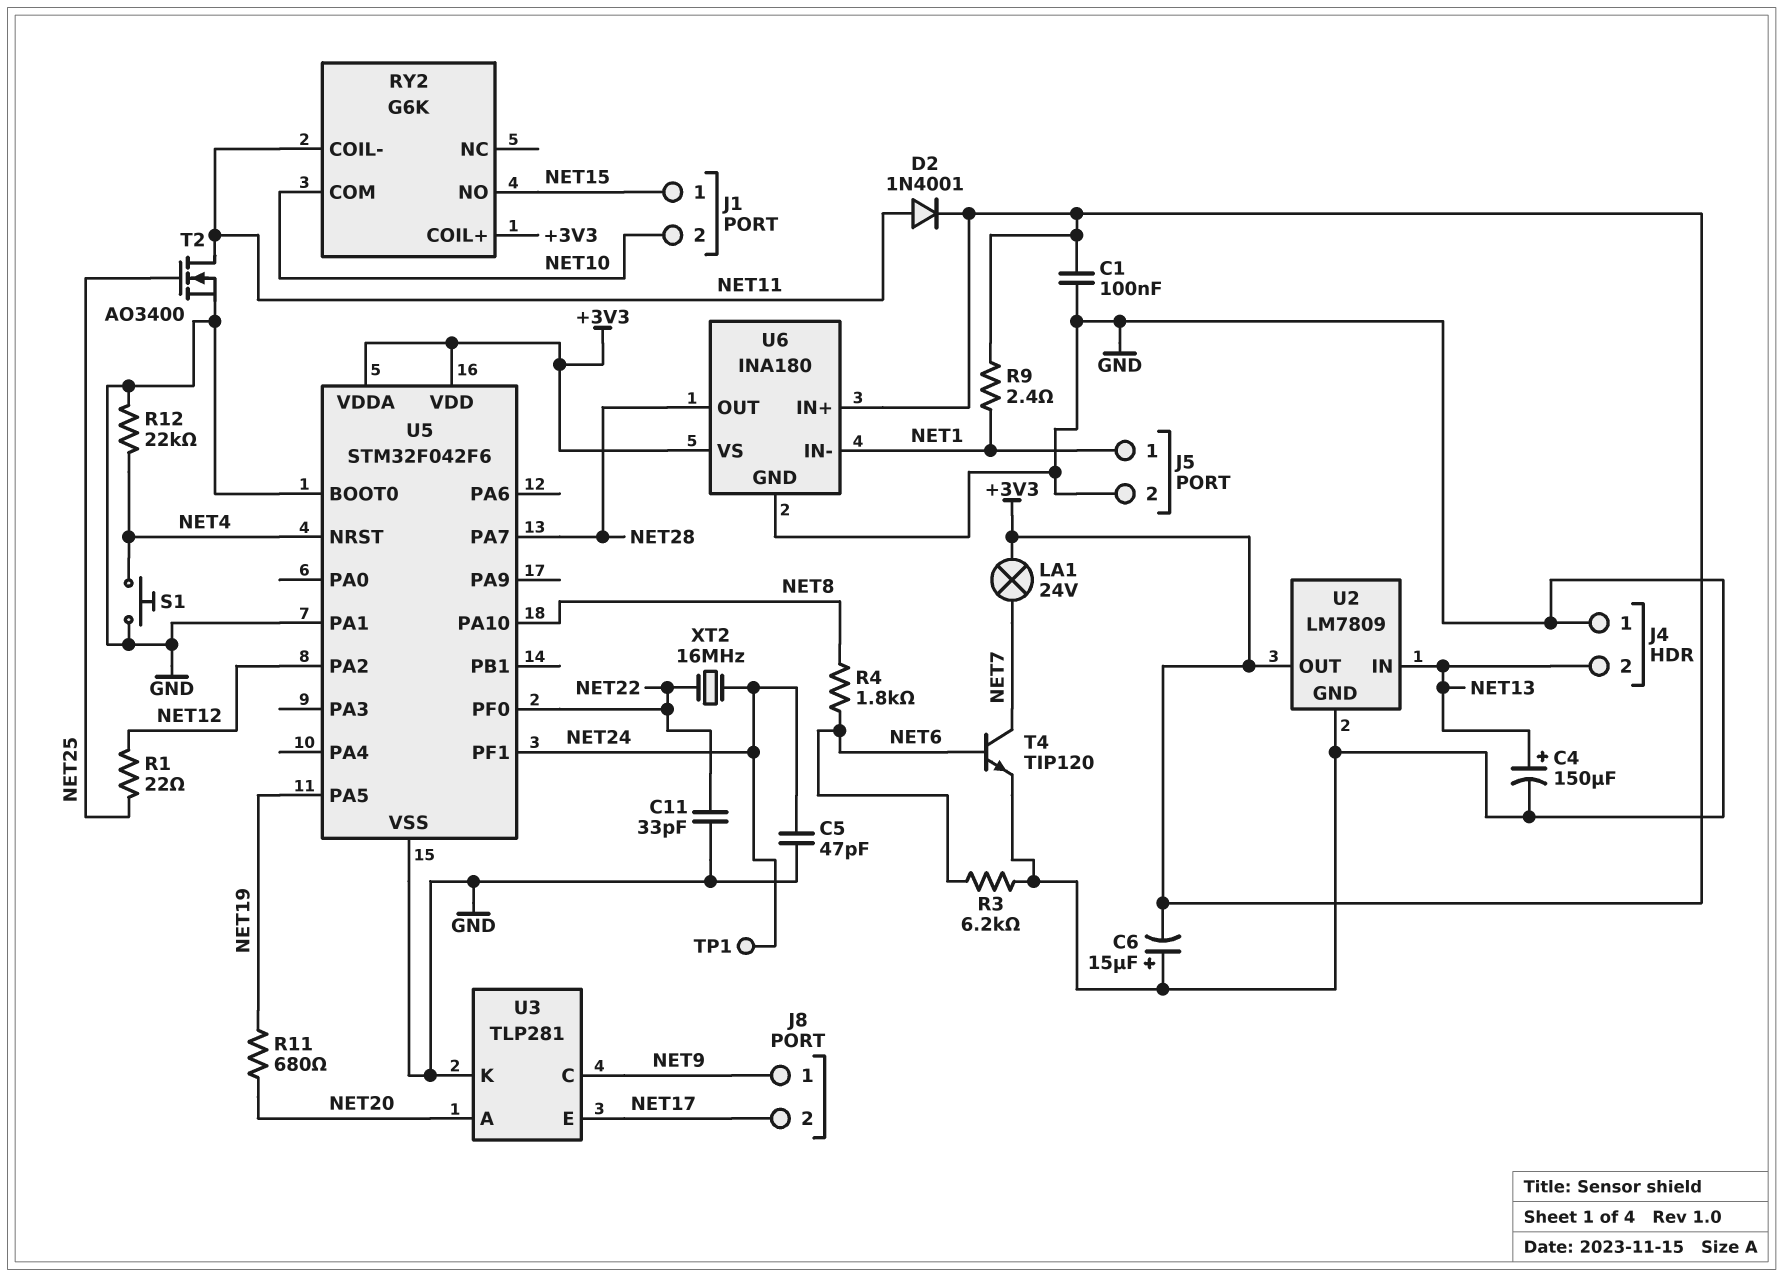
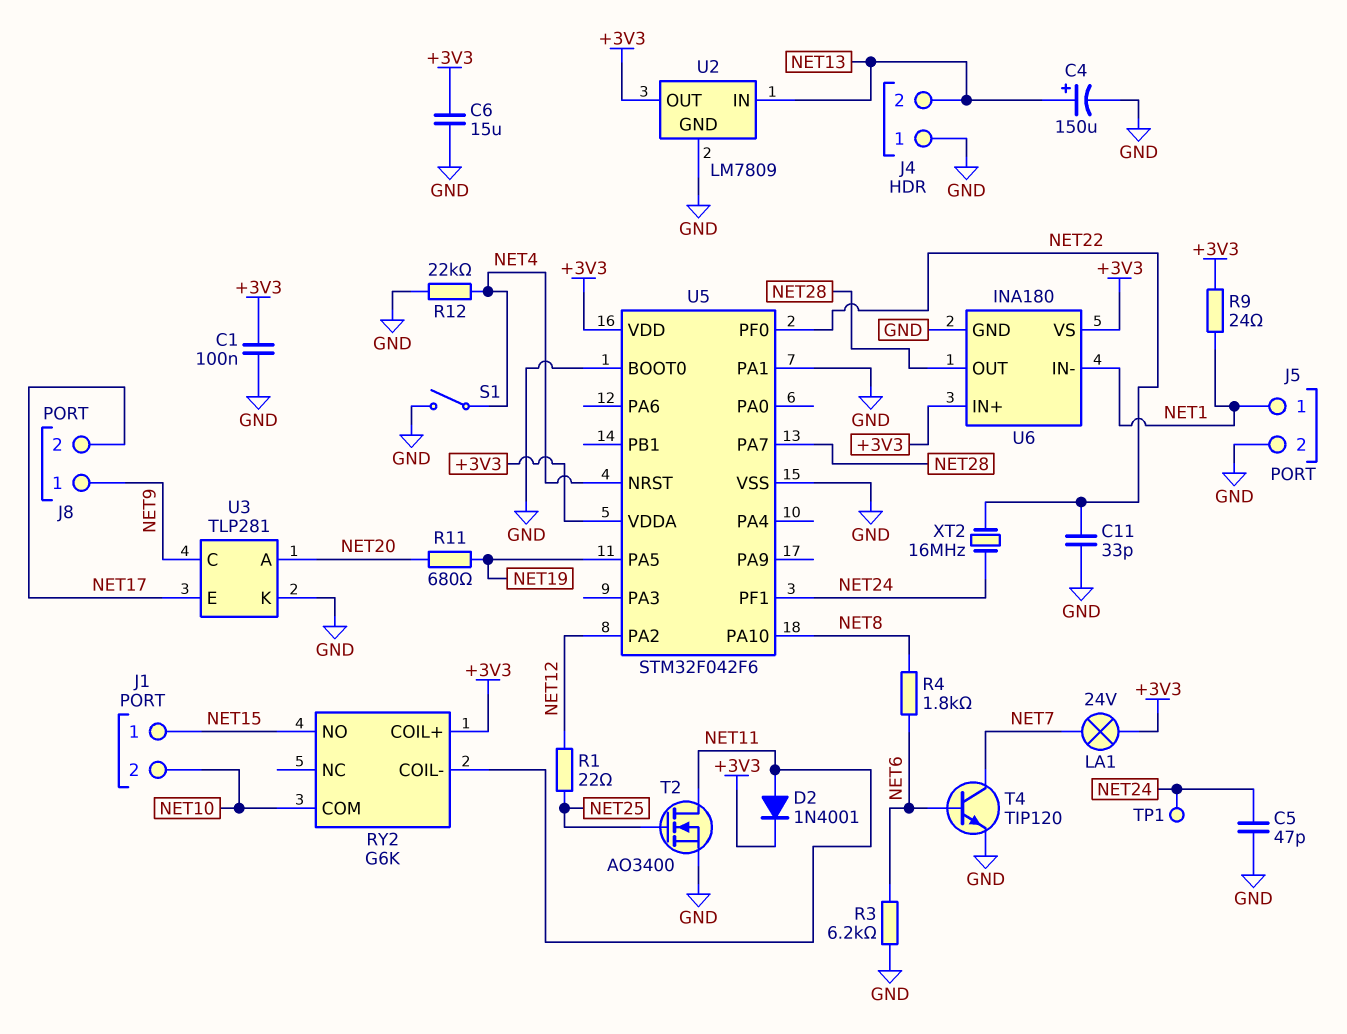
C6: 15uF (plus GND, minus +3V3) -> 15uF (+3V3, GND)
R9: 2.4 (+3V3, NET1) -> 24 (+3V3, NET1)
S1: button (GND, NET4) -> switch (GND, NET4)

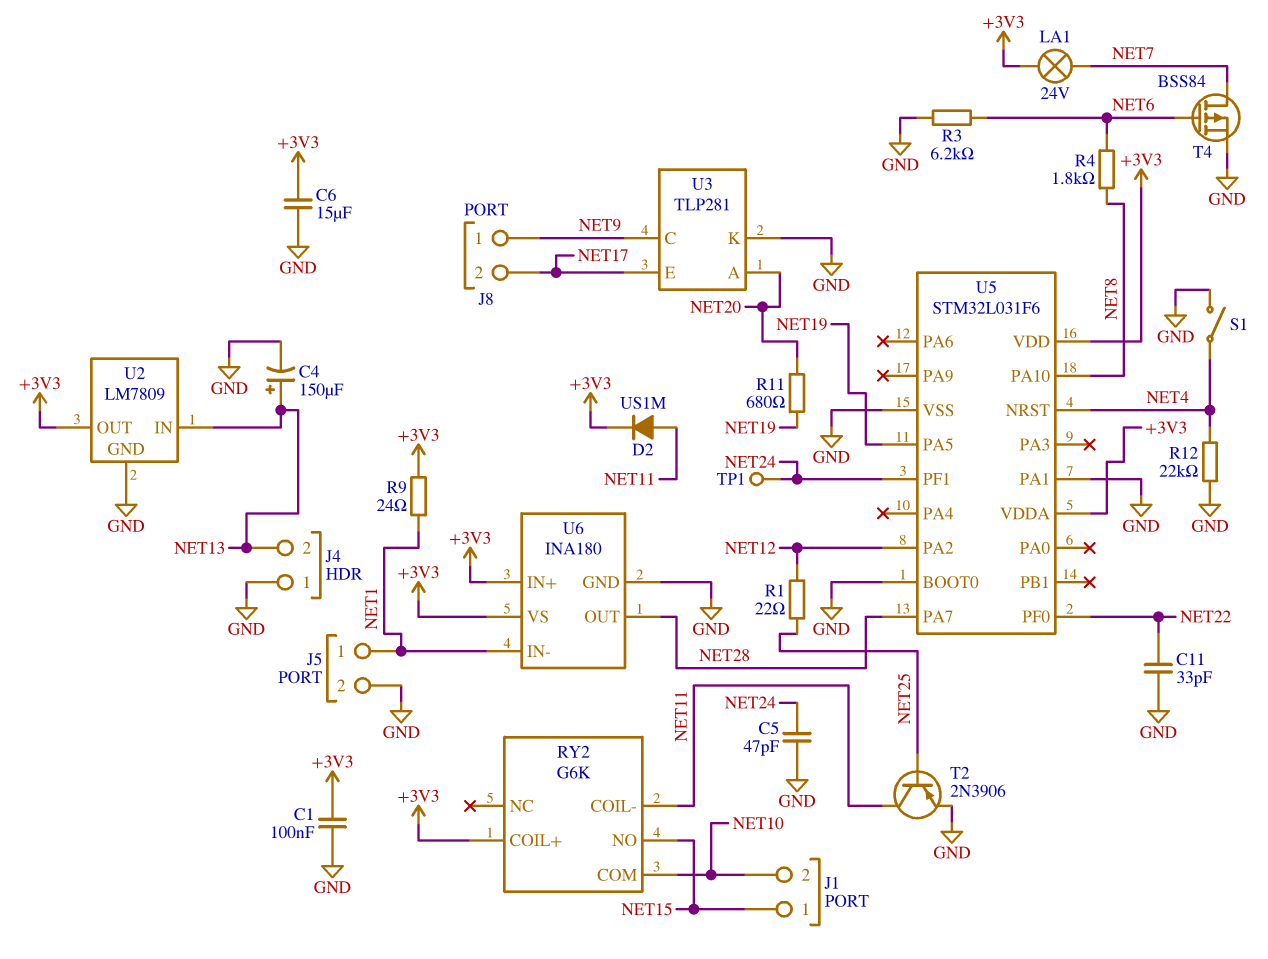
D2: diode 1N4001 (A NET11, K +3V3) -> diode US1M (A NET11, K +3V3)
T2: NMOS AO3400 (G NET25, D NET11, S GND) -> PNP 2N3906 (B NET25, C NET11, E GND)
T4: NPN TIP120 (B NET6, C NET7, E GND) -> PMOS BSS84 (G NET6, D NET7, S GND)
U5: STM32F042F6 -> STM32L031F6
XT2: 16MHz (NET22, NET24) -> none

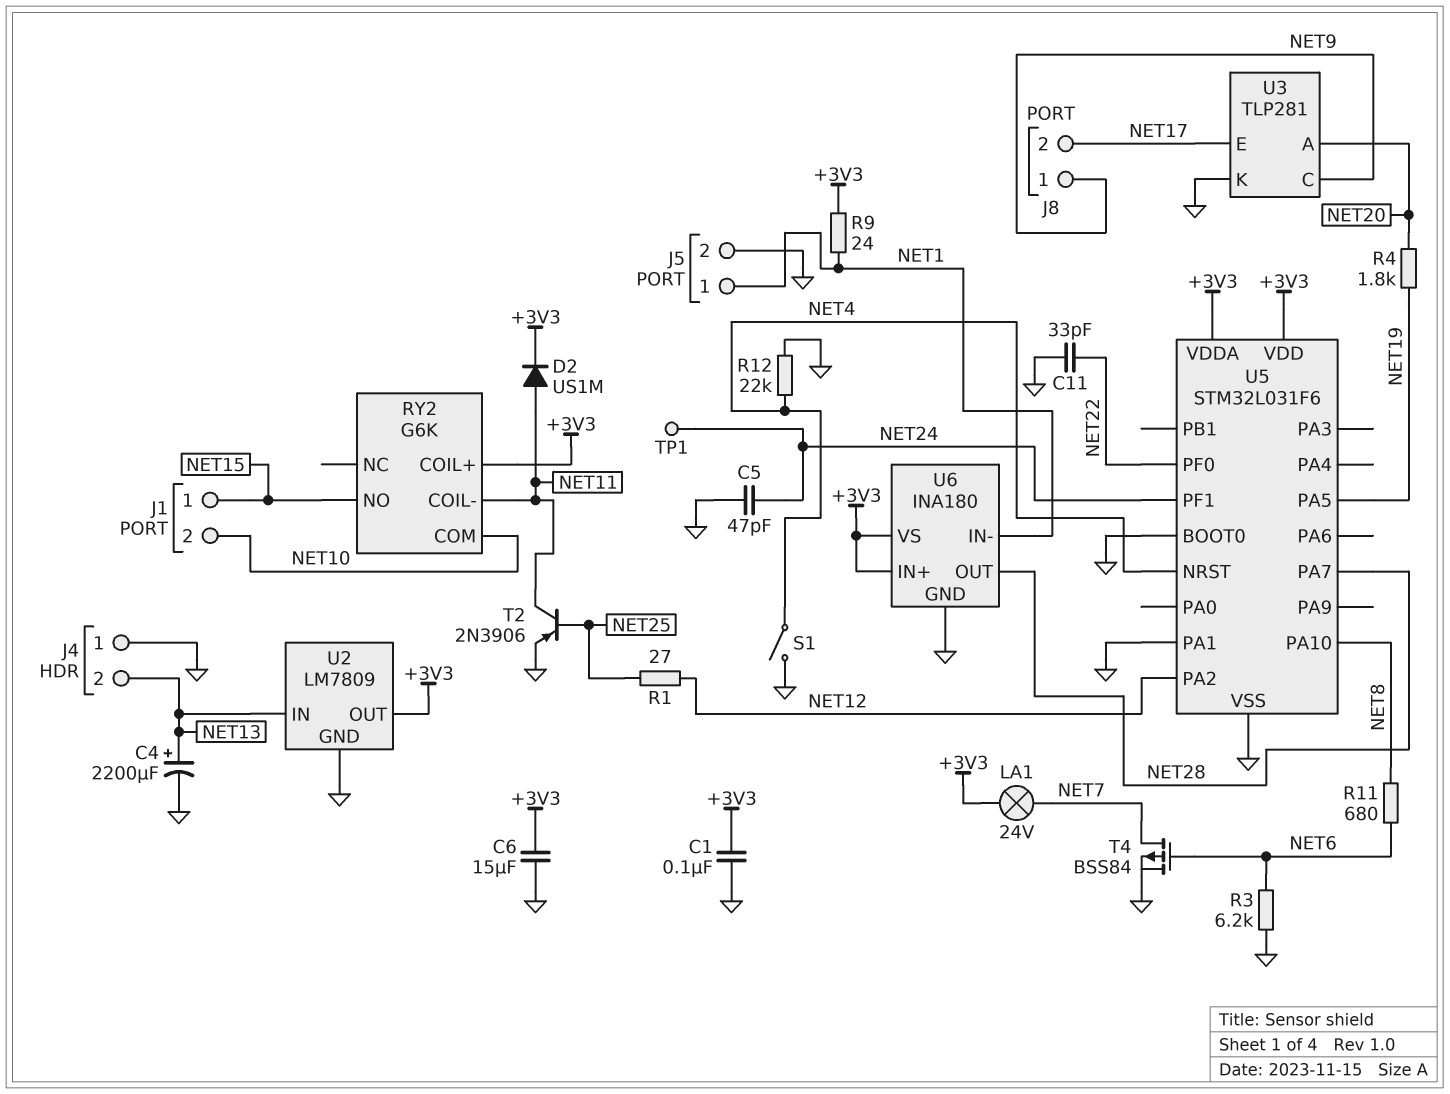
C4: 150uF (plus NET13, minus GND) -> 2200uF (plus NET13, minus GND)
R1: 22 (NET12, NET25) -> 27 (NET12, NET25)
R4: 1.8k (NET6, NET8) -> 1.8k (NET19, NET20)
R11: 680 (NET19, NET20) -> 680 (NET6, NET8)

